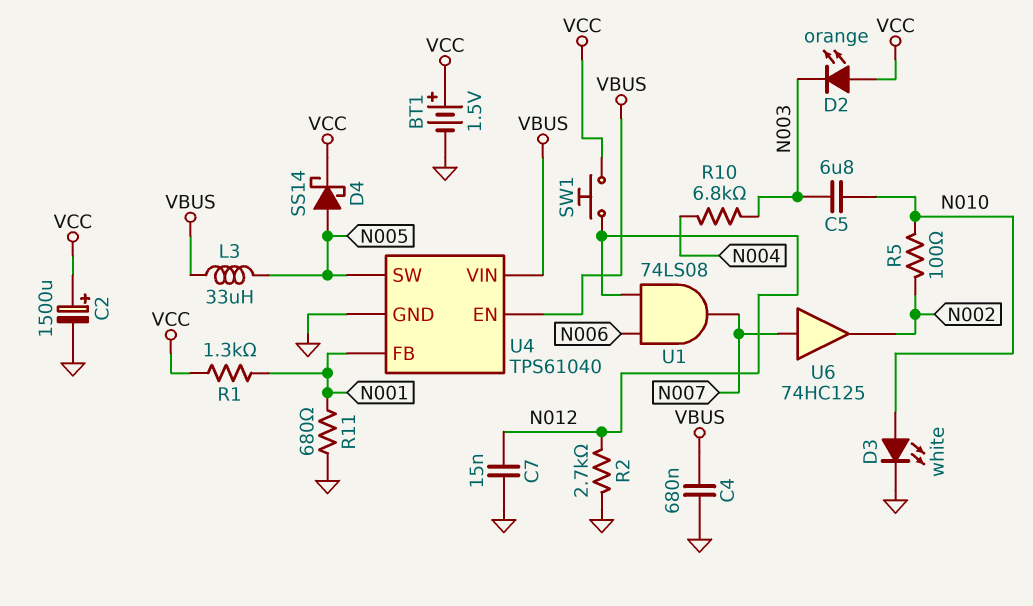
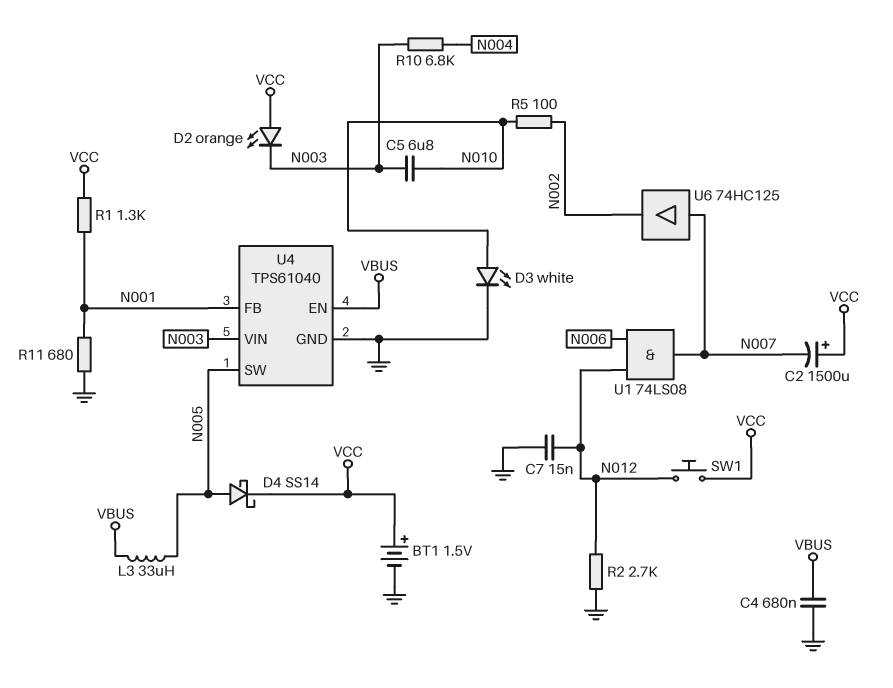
C2: 1500uF (plus VCC, minus GND) -> 1500uF (plus VCC, minus N007)
U4 pin VIN: VBUS -> N003

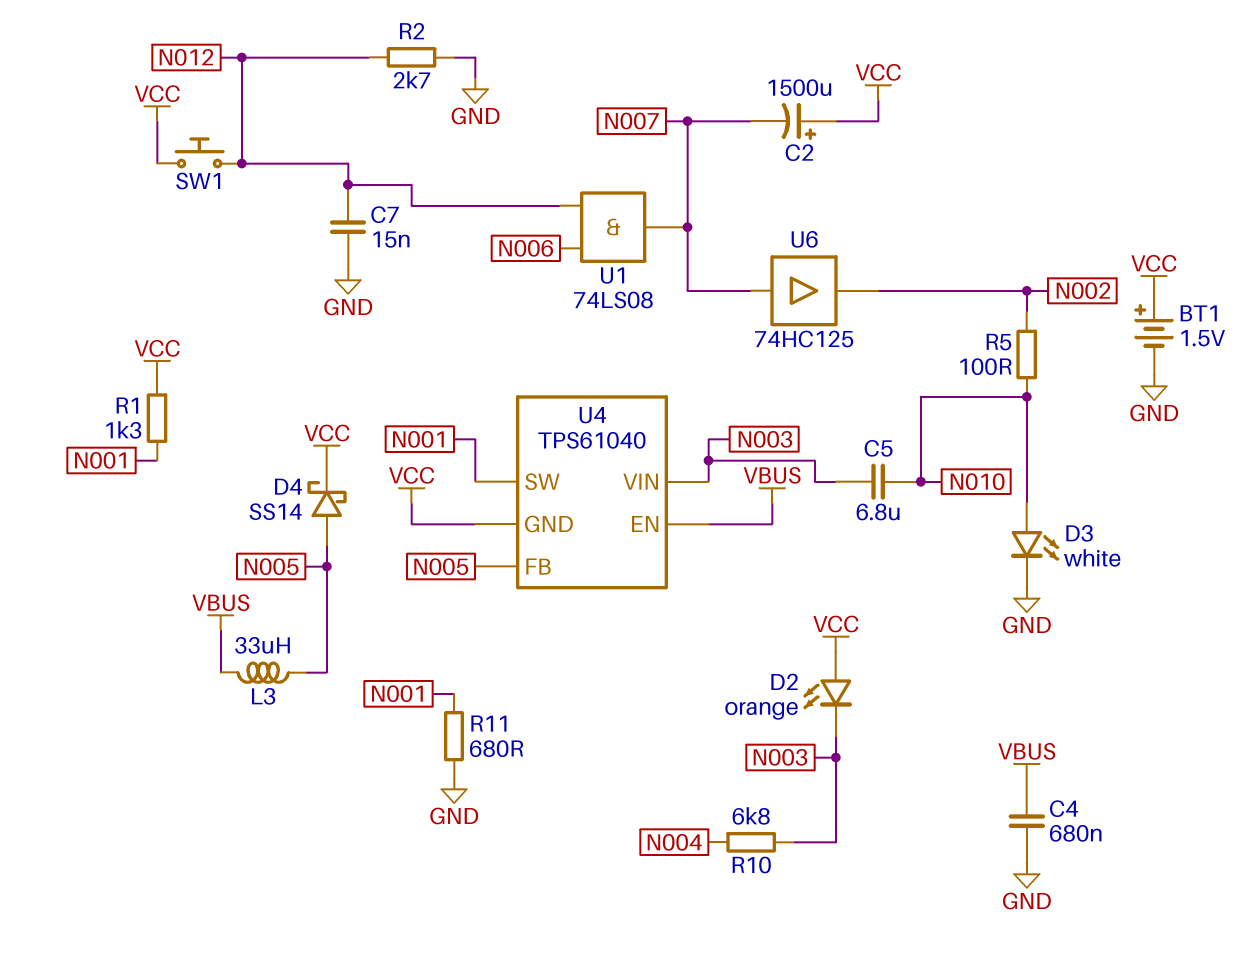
U4 pin FB: N001 -> N005
U4 pin GND: GND -> VCC
U4 pin SW: N005 -> N001

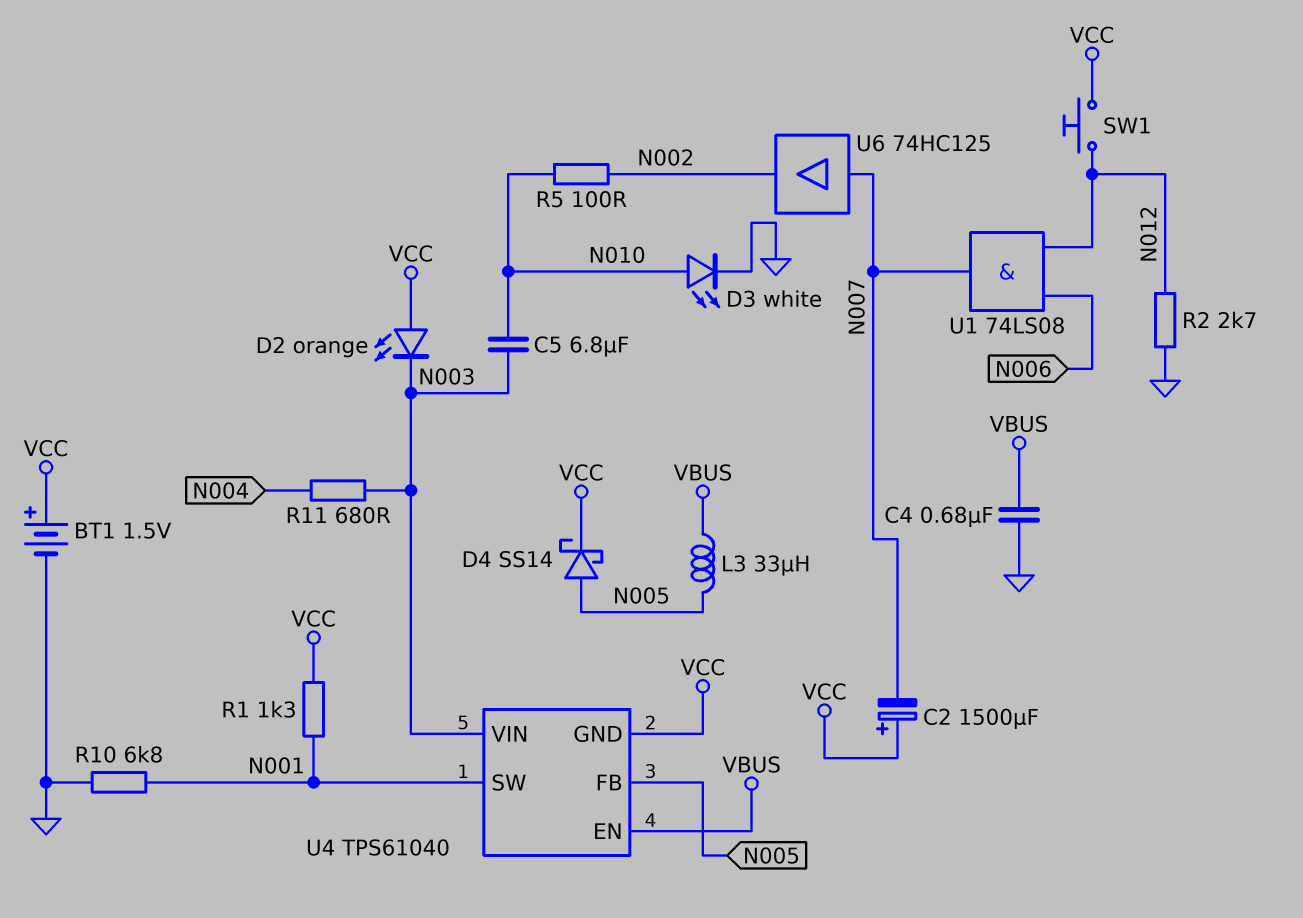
C7: 15nF (GND, N012) -> none
R10: 6.8k (N003, N004) -> 6.8k (GND, N001)
R11: 680 (GND, N001) -> 680 (N003, N004)

